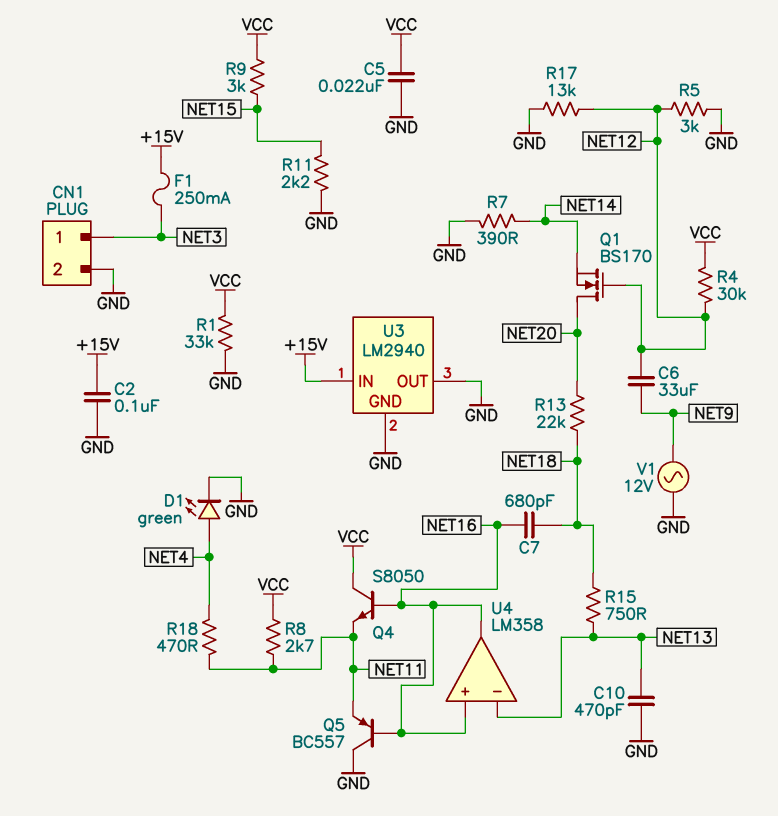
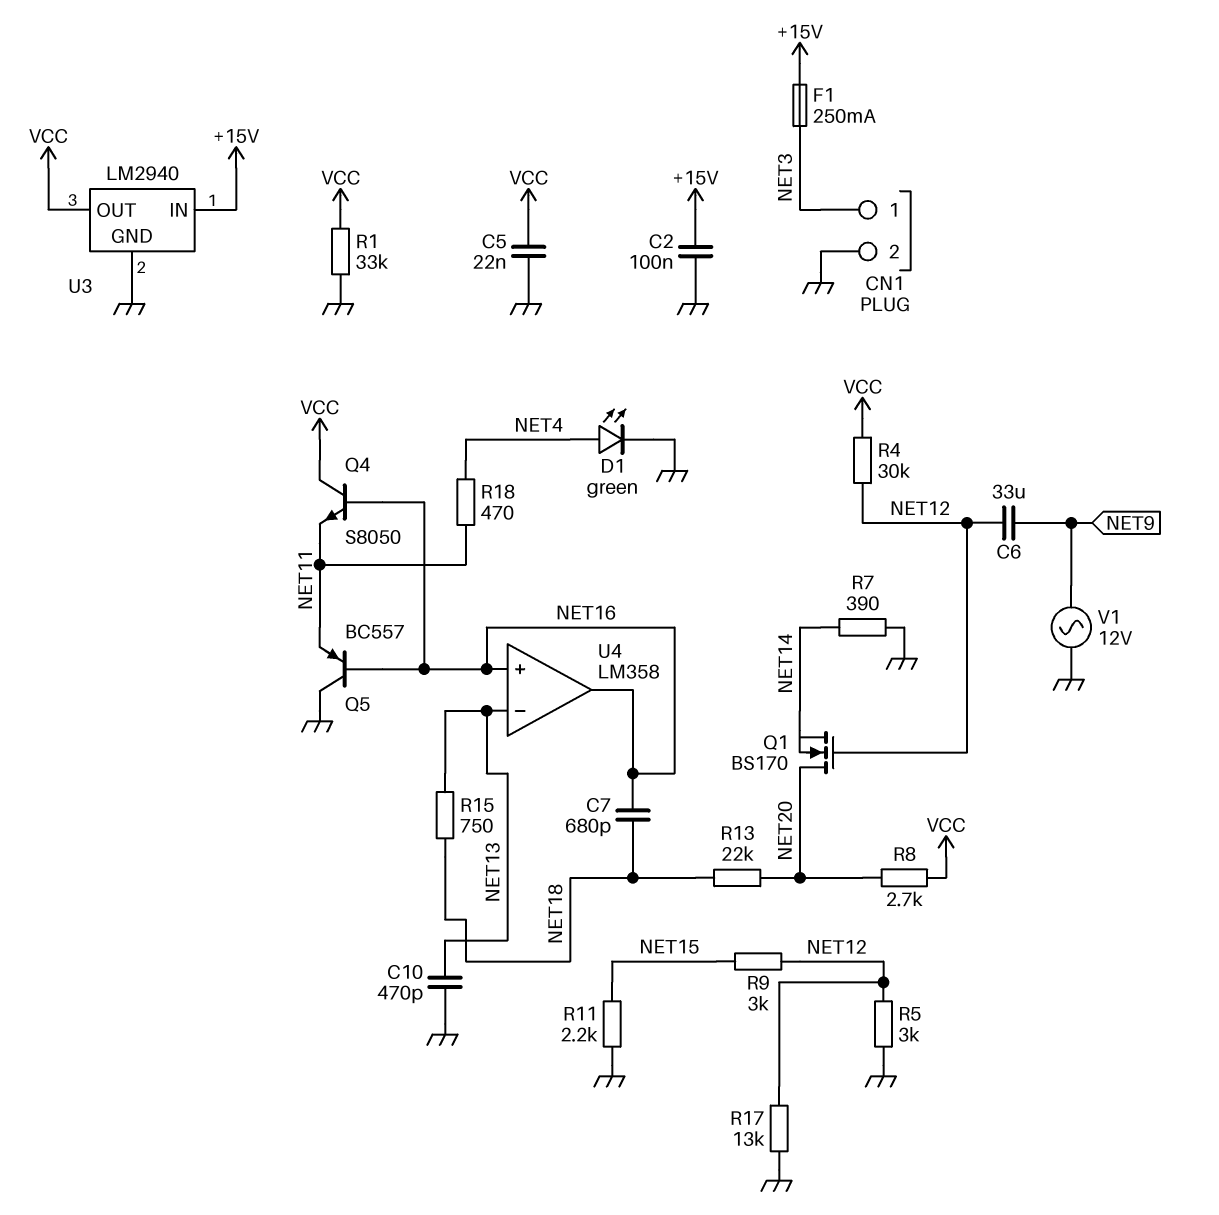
R8: 2.7k (NET11, VCC) -> 2.7k (NET20, VCC)
R9: 3k (NET15, VCC) -> 3k (NET12, NET15)
U3 pin OUT: GND -> VCC

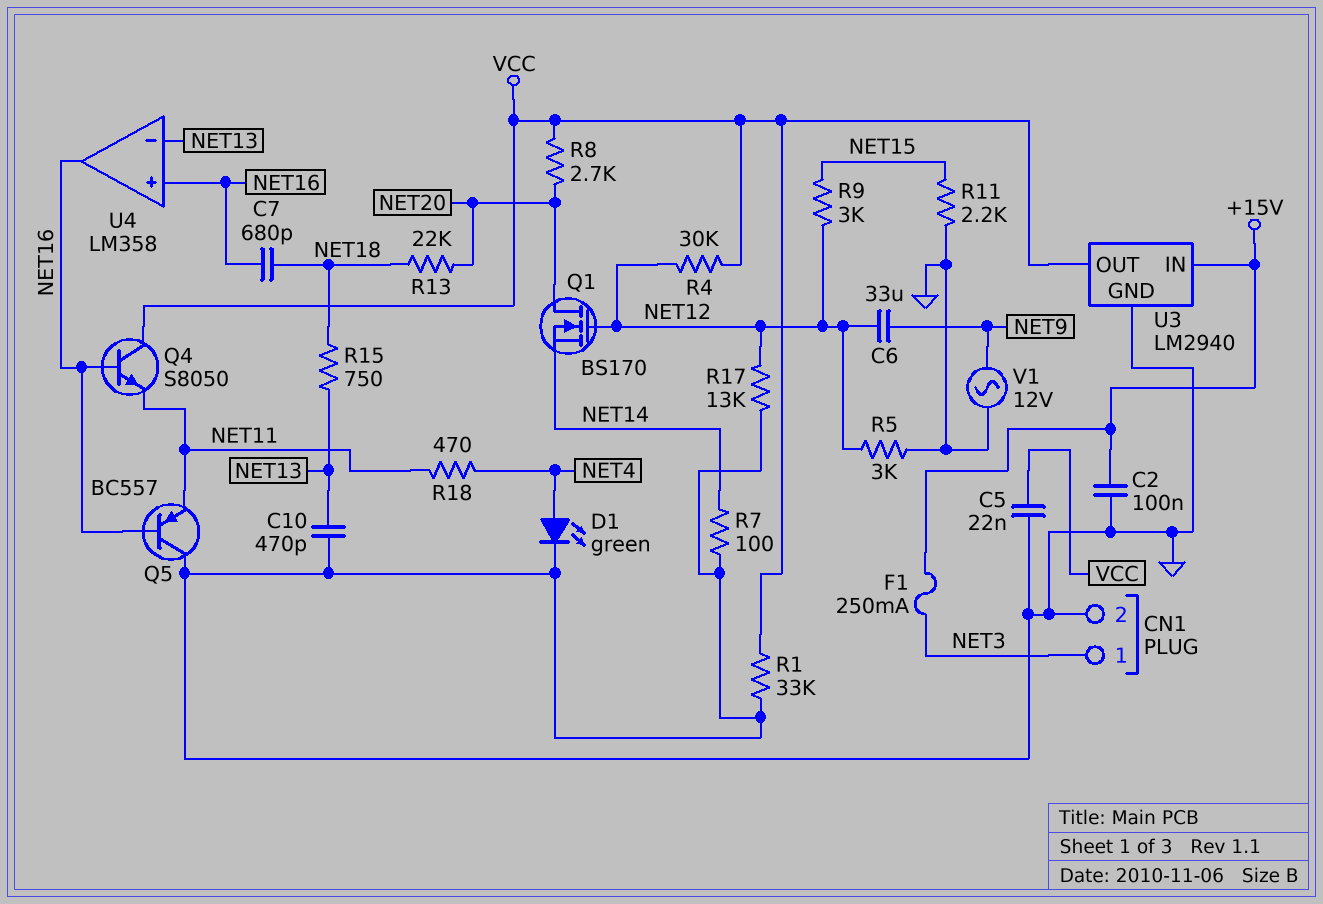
R7: 390 (GND, NET14) -> 100 (GND, NET14)

